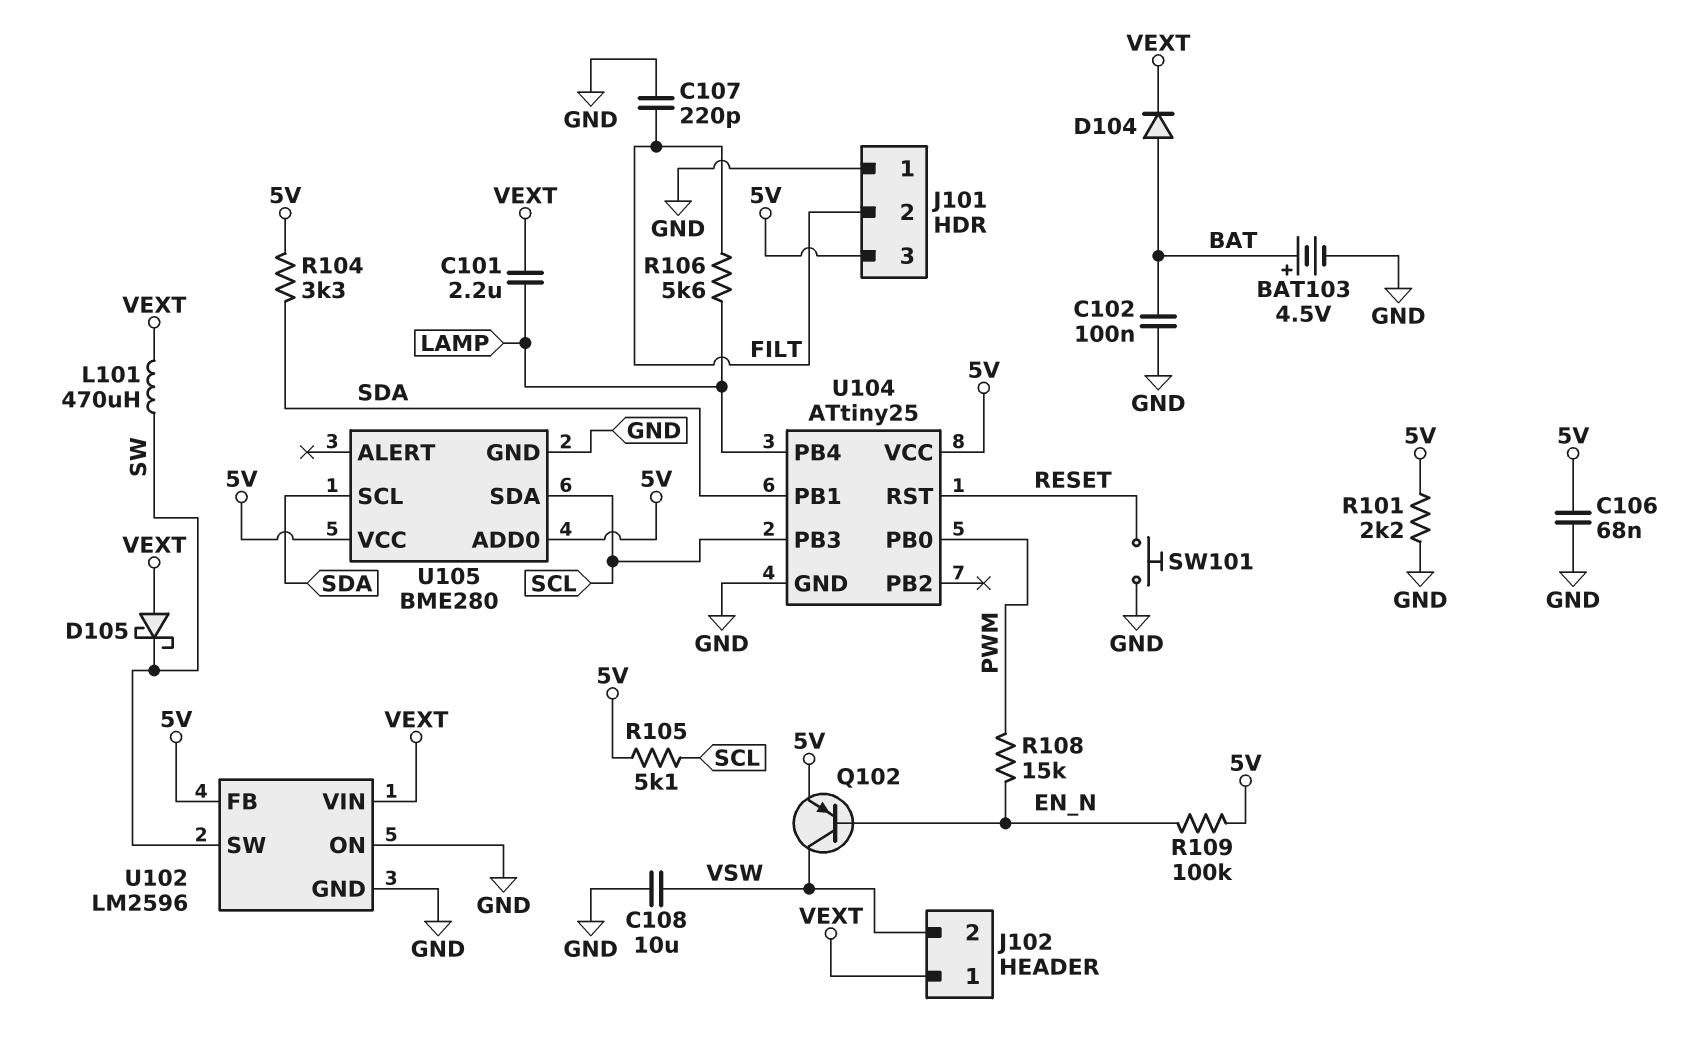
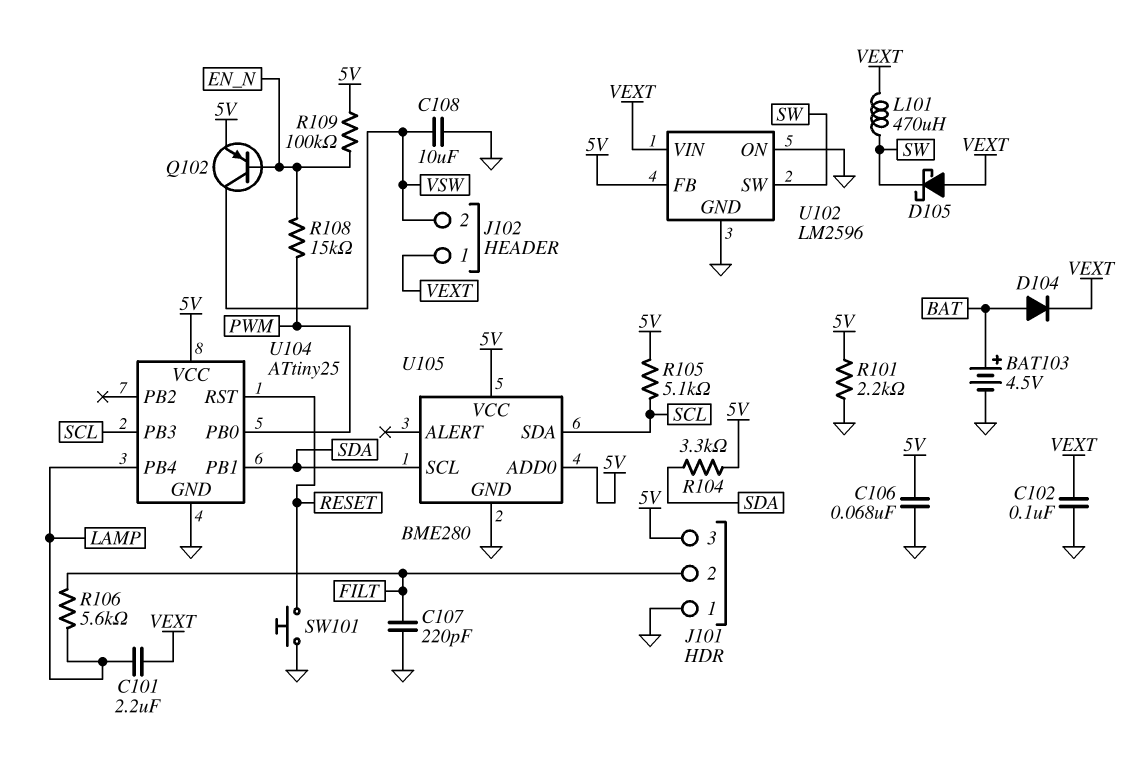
C102: 100nF (BAT, GND) -> 100nF (GND, VEXT)

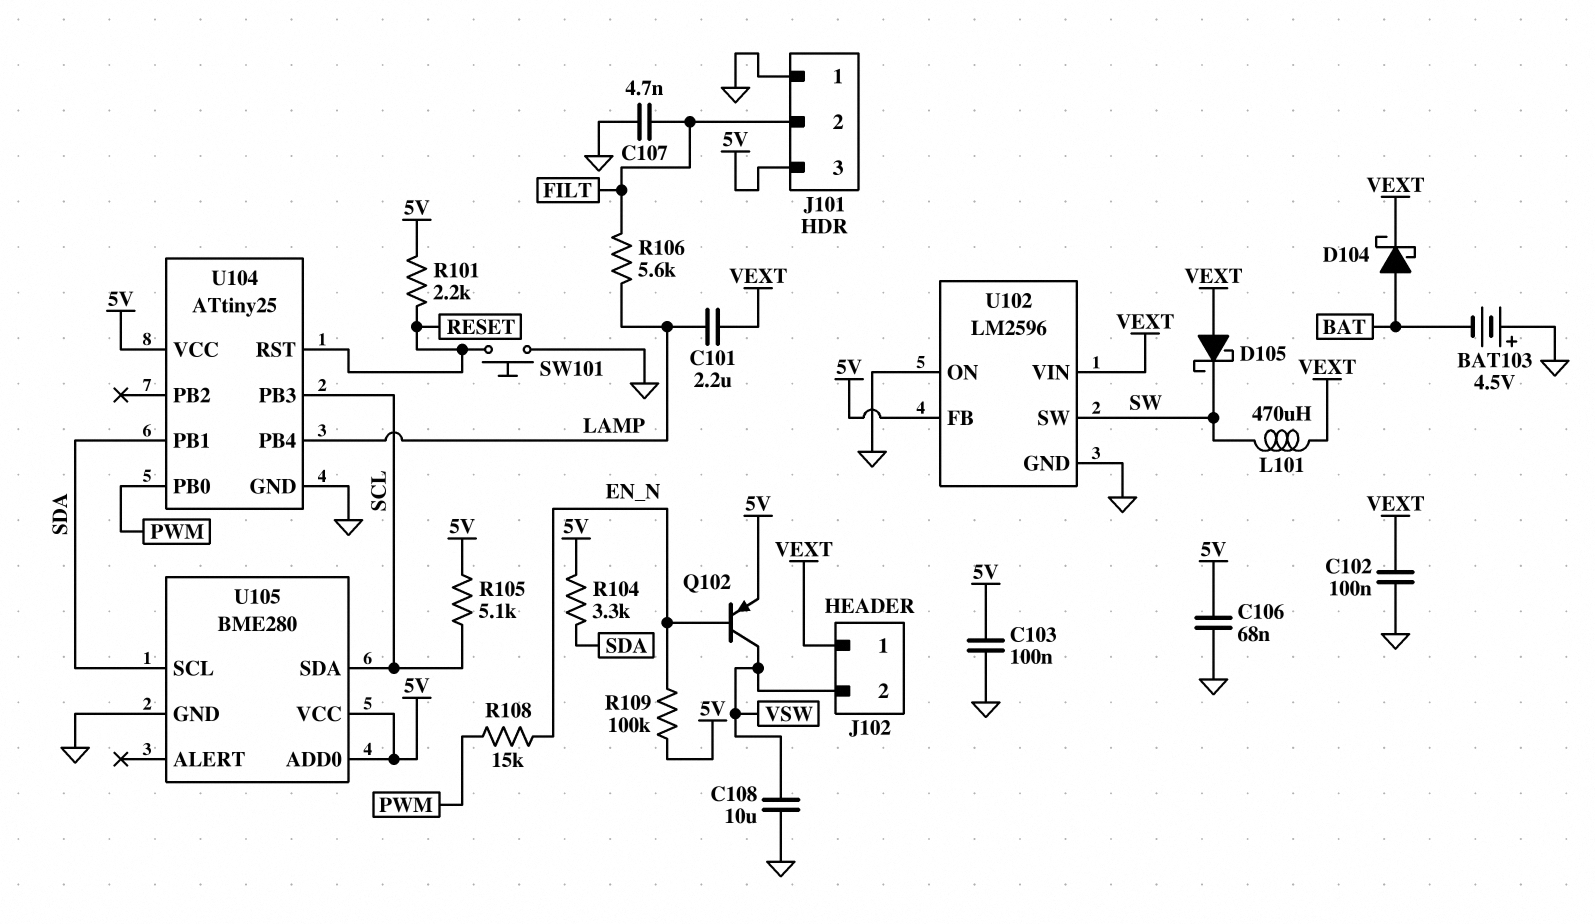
BAT103: 4.5V (plus BAT, minus GND) -> 4.5V (plus GND, minus BAT)
C103: none -> 100nF (5V, GND)
C107: 220pF (FILT, GND) -> 4.7nF (FILT, GND)
D104: diode (A BAT, K VEXT) -> schottky (A BAT, K VEXT)
R101: 2.2k (5V, GND) -> 2.2k (5V, RESET)

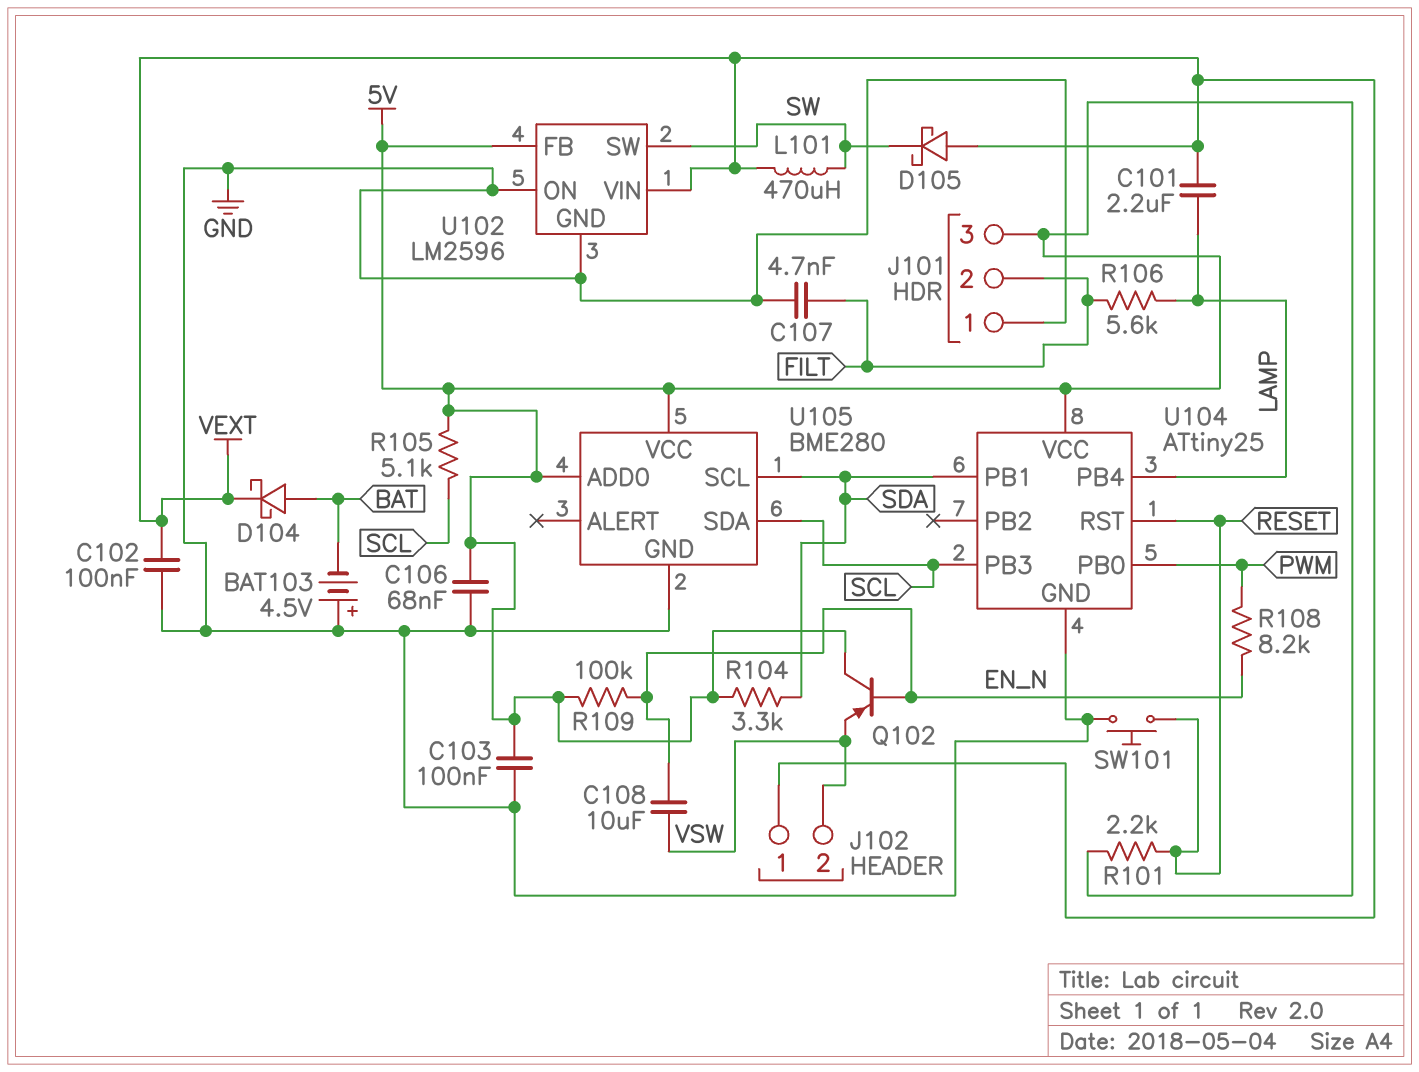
C108: 10uF (GND, VSW) -> 10uF (EN_N, VSW)
Q102: PNP (B EN_N, C VSW, E 5V) -> PNP (B EN_N, C 5V, E VSW)
R108: 15k (EN_N, PWM) -> 8.2k (EN_N, PWM)

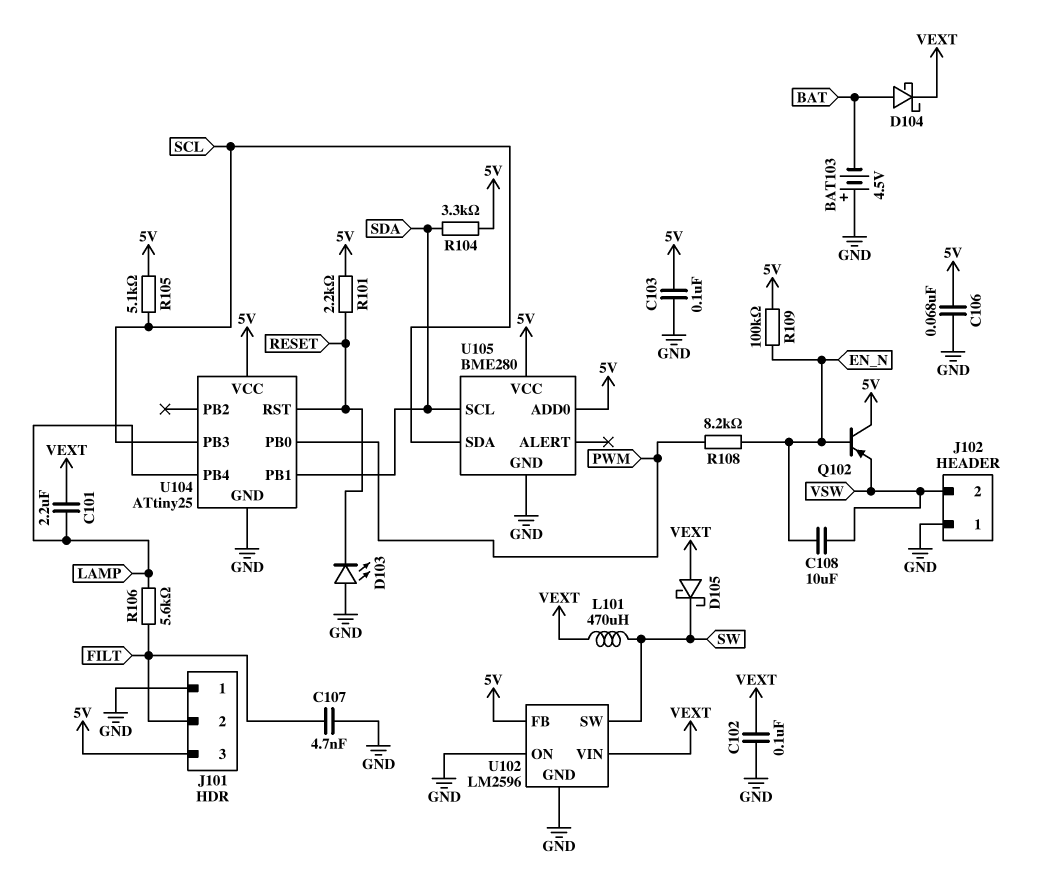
D103: none -> LED (A GND, K RESET)
J102 pin 1: VEXT -> GND
SW101: button (GND, RESET) -> none

